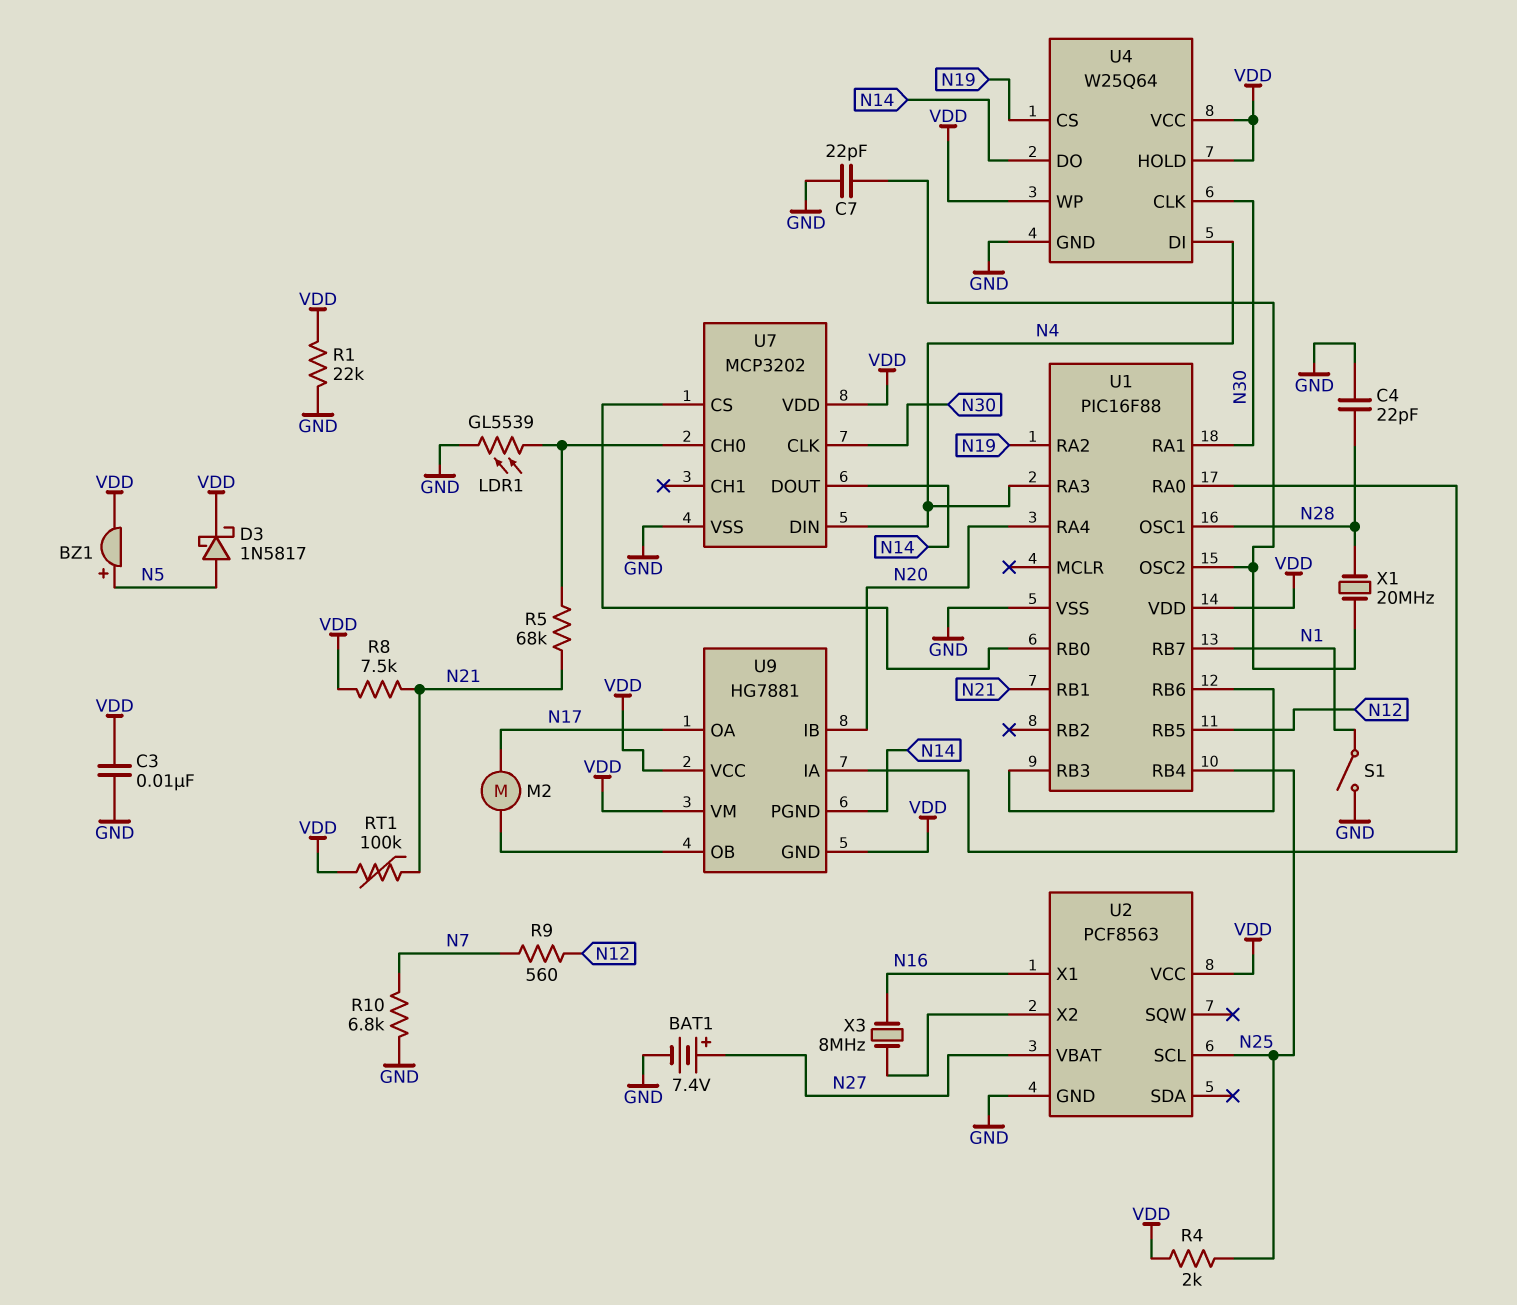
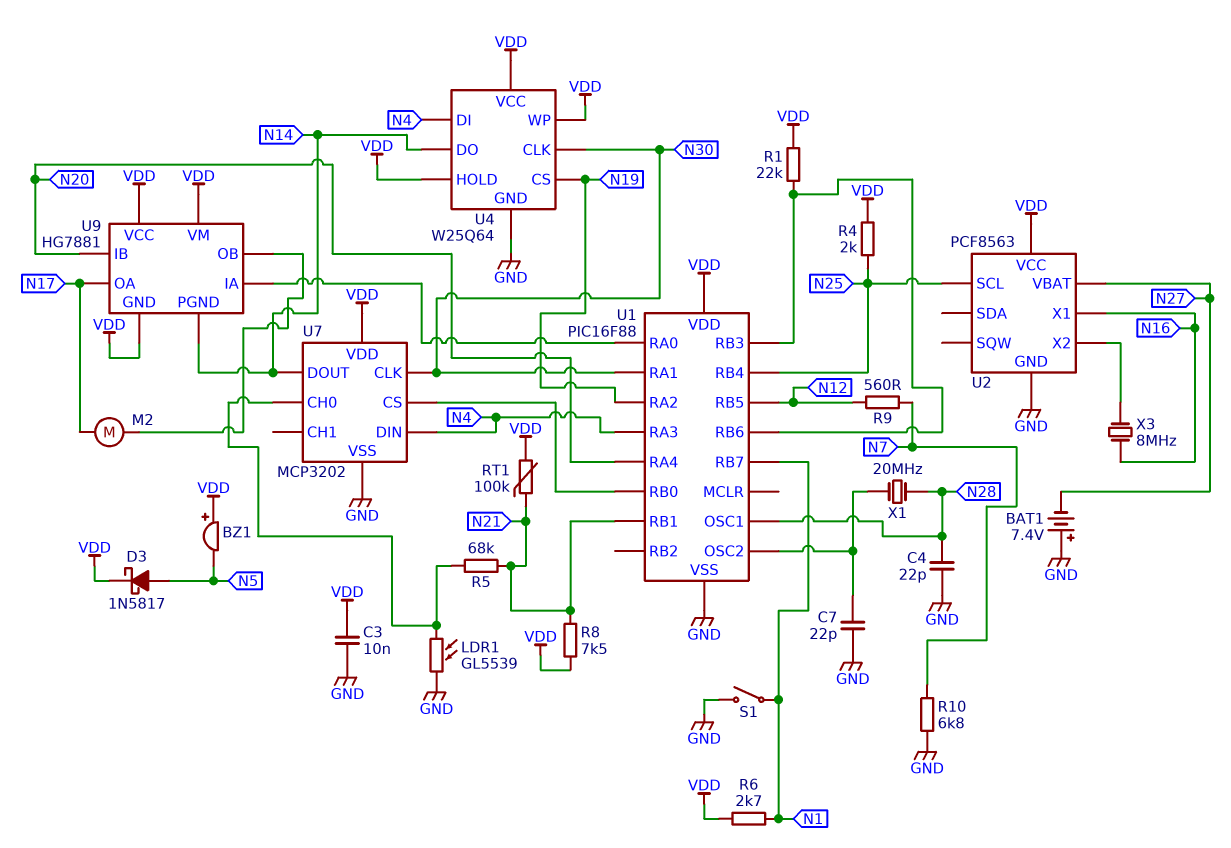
BAT1: 7.4V (plus N27, minus GND) -> 7.4V (plus GND, minus N27)
BZ1: buzzer (plus N5, minus VDD) -> buzzer (plus VDD, minus N5)
R1: 22k (GND, VDD) -> 22k (U1/RB3, VDD)
R6: none -> 2.7k (N1, VDD)

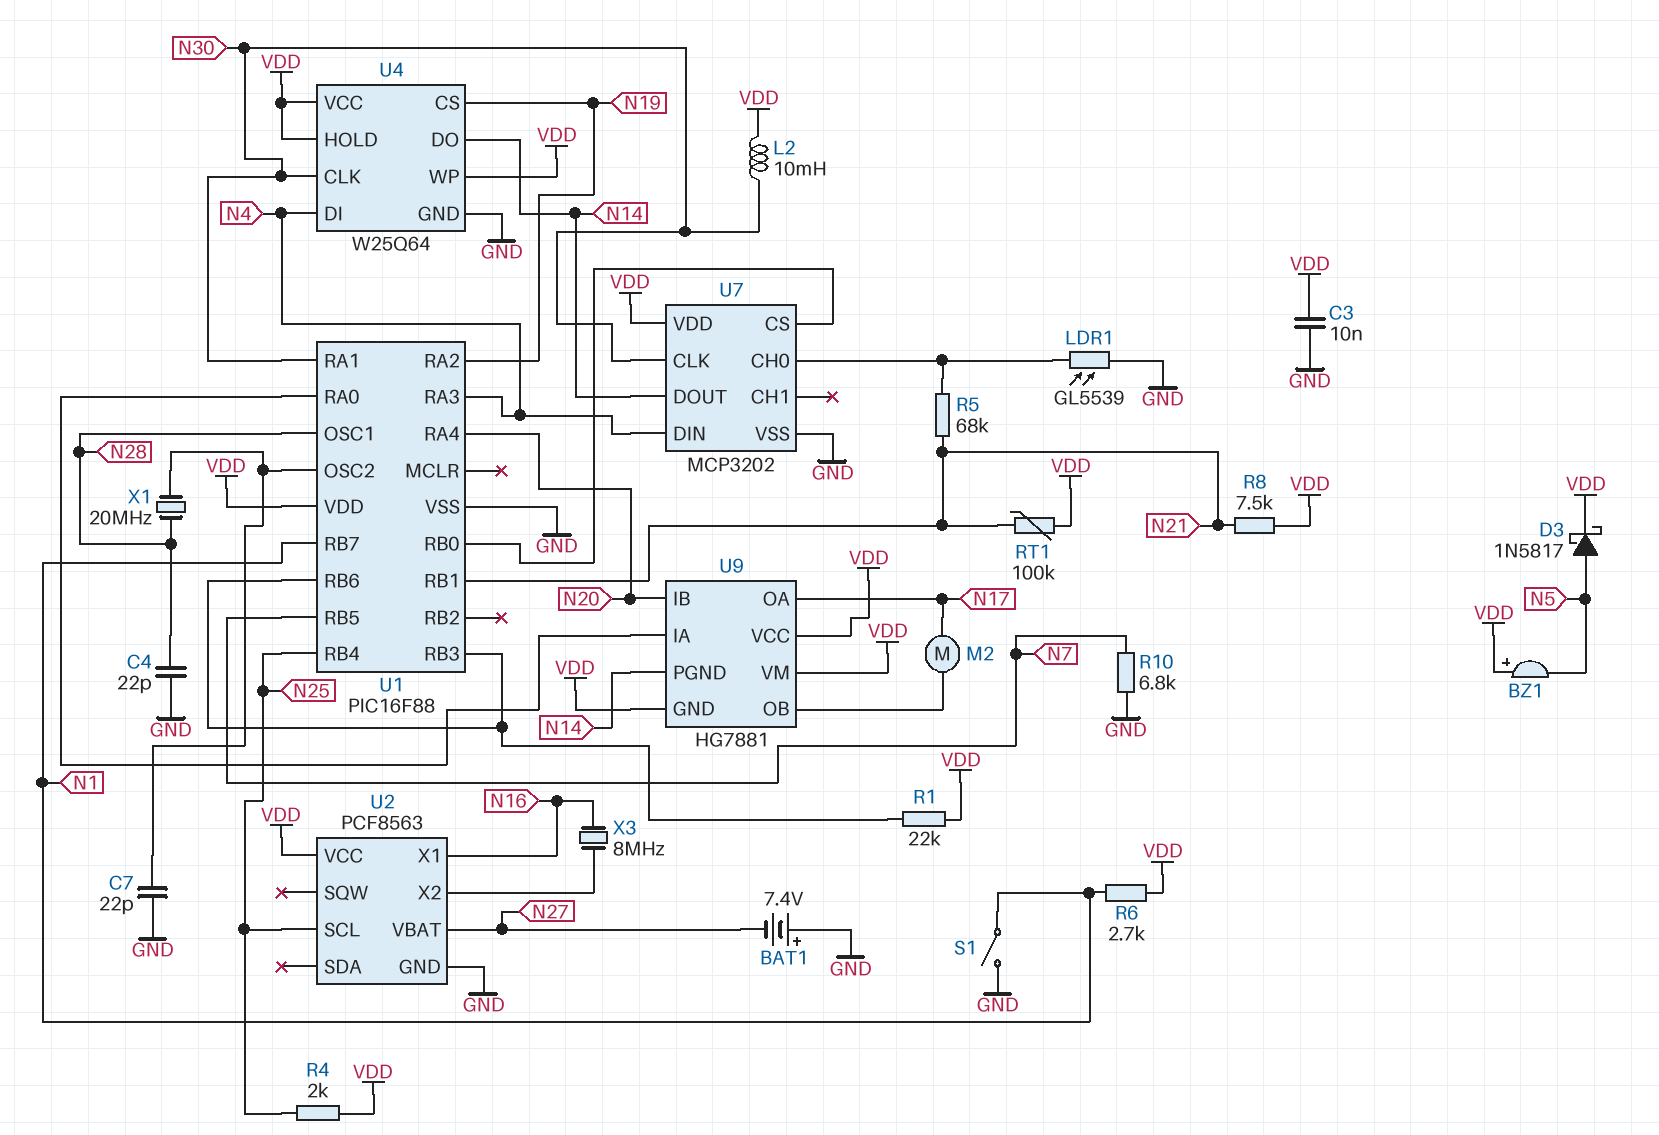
L2: none -> 10mH (N30, VDD)
R9: 560 (N7, N12) -> none
U1 pin RB5: N12 -> N7

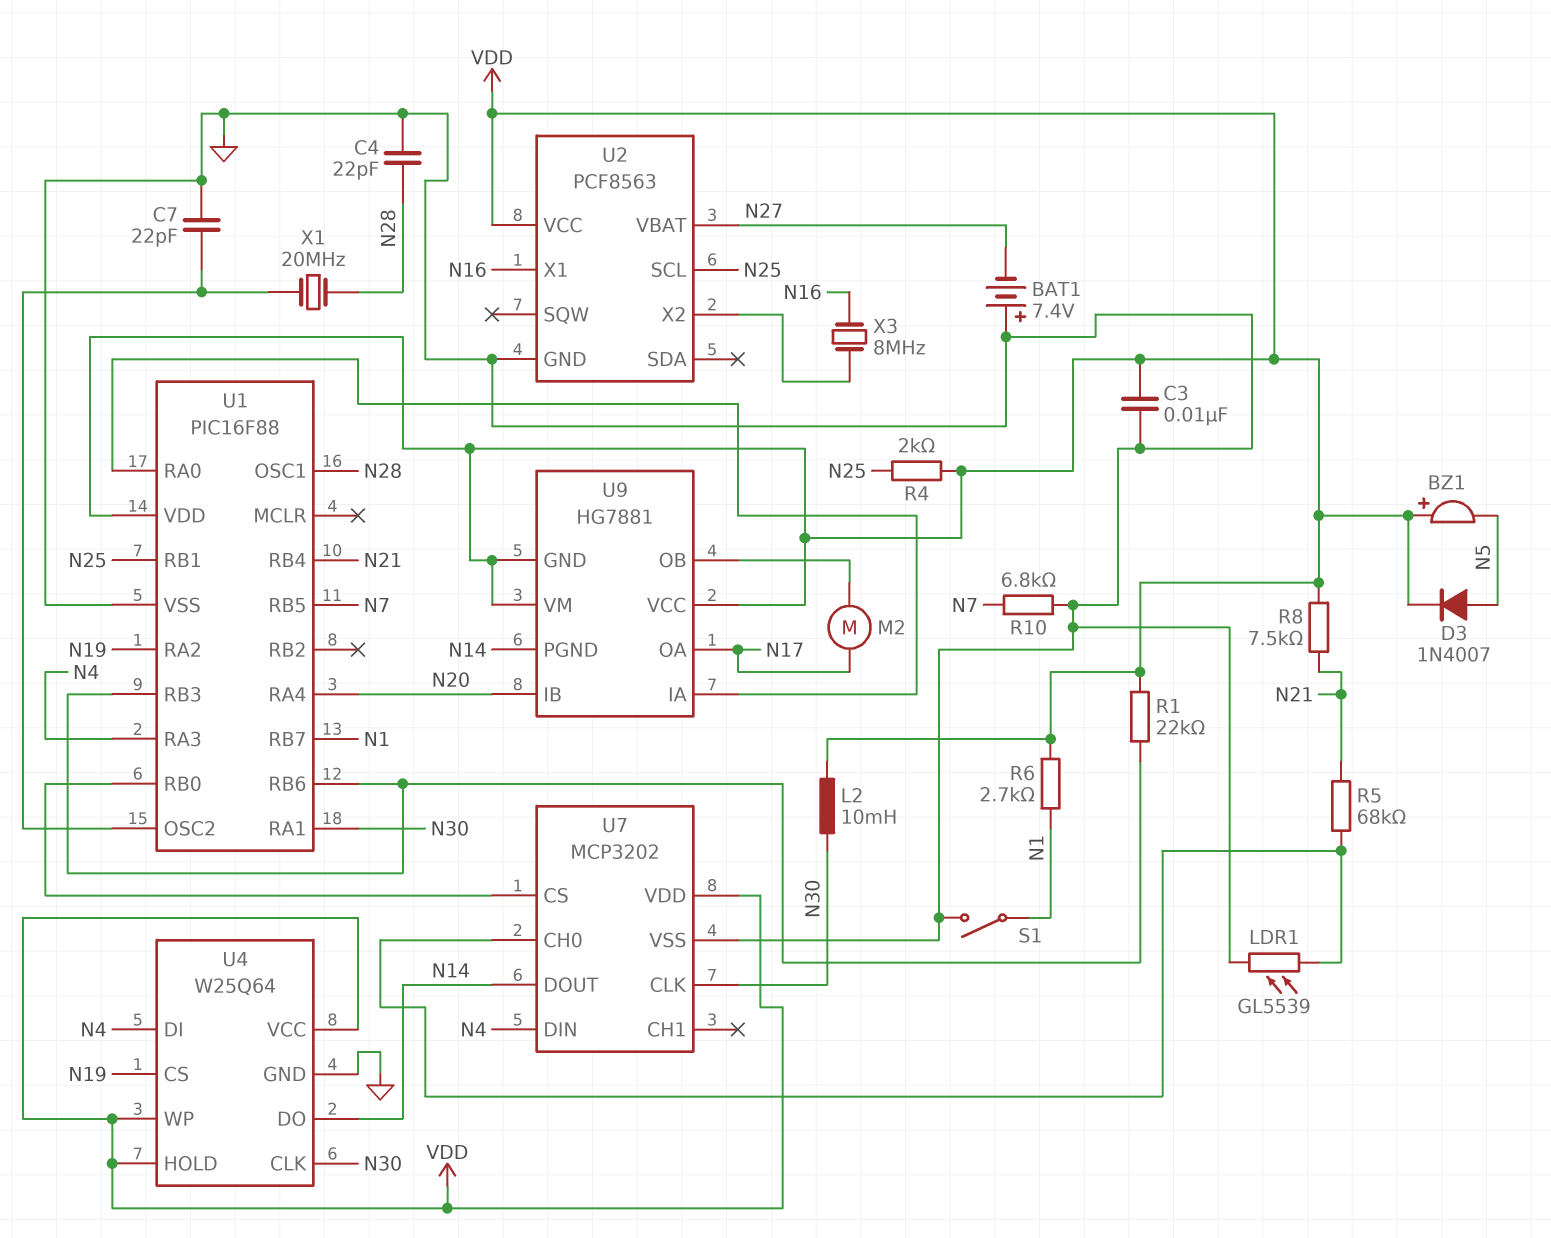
D3: schottky 1N5817 (A N5, K VDD) -> diode 1N4007 (A N5, K VDD)
RT1: 100k (N21, VDD) -> none
U1 pin RB1: N21 -> N25
U1 pin RB4: N25 -> N21

